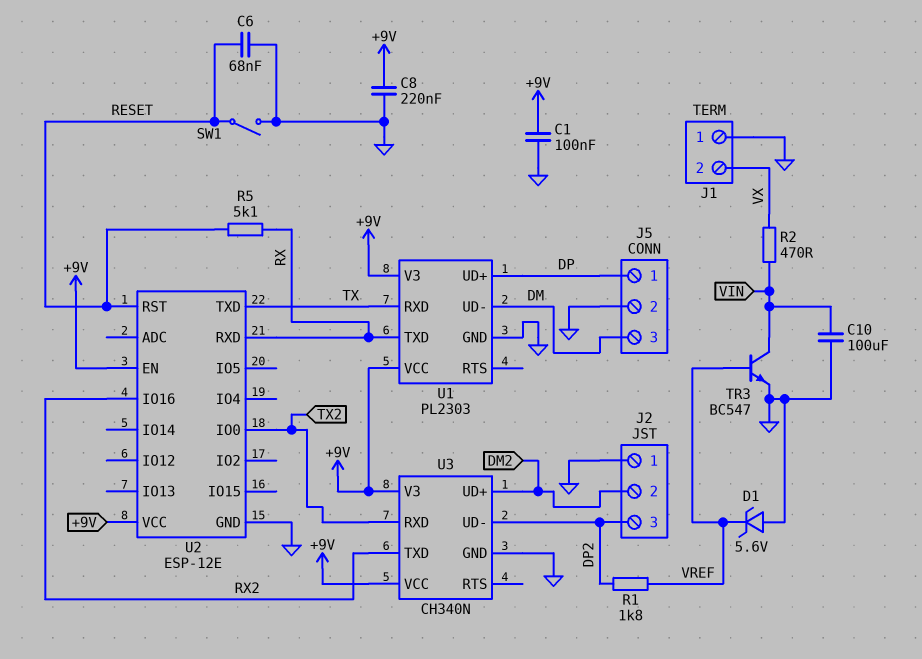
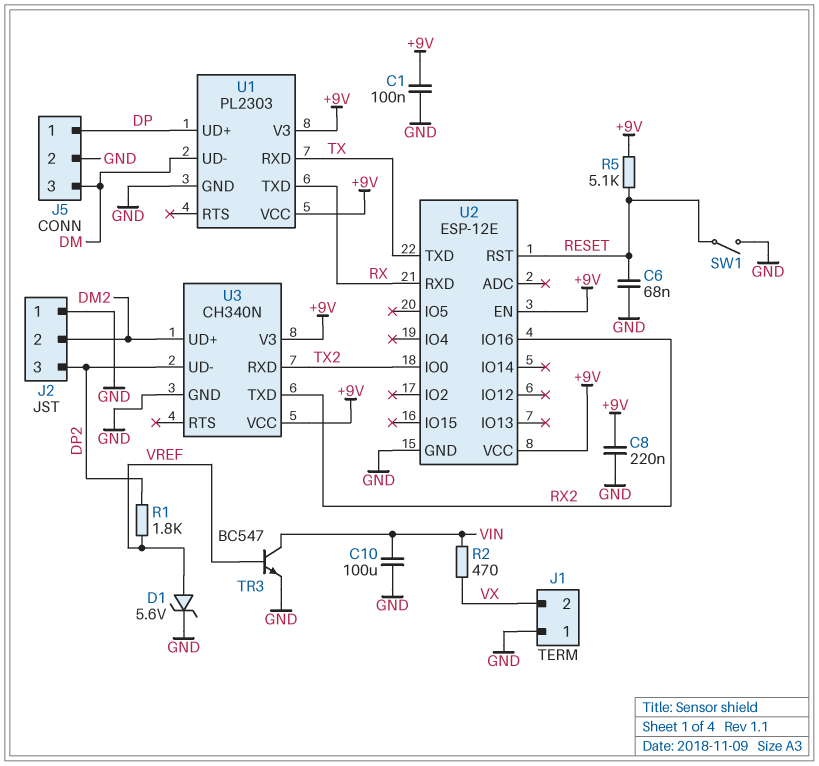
D1: zener 5.6V (A GND, K VREF) -> zener 5.6V (A VREF, K GND)
R5: 5.1k (RESET, RX) -> 5.1k (+9V, RESET)

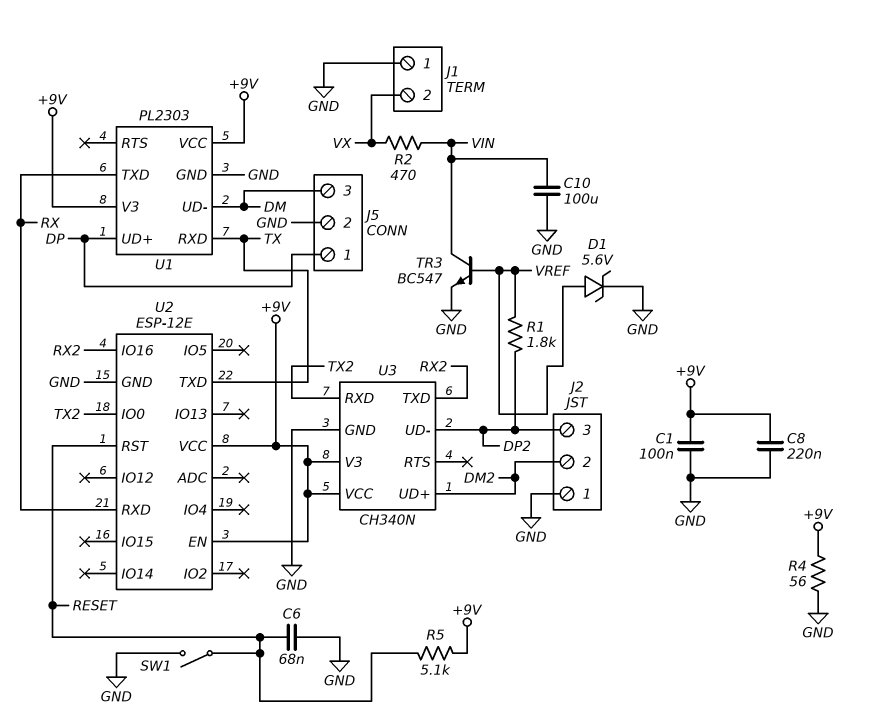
R4: none -> 56 (+9V, GND)

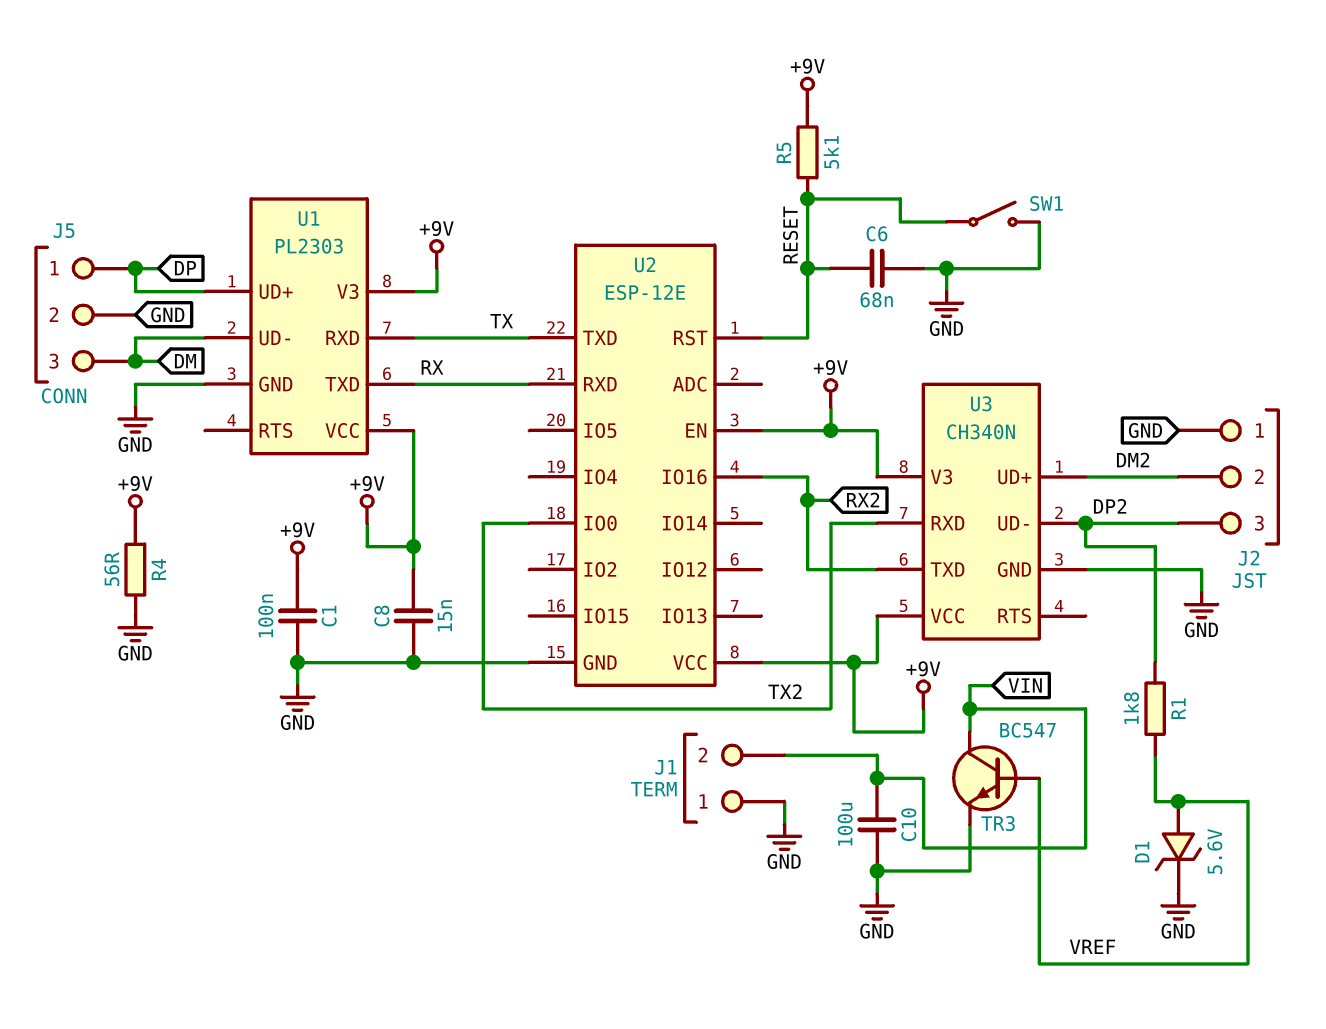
C8: 220nF (+9V, GND) -> 15nF (+9V, GND)
J1 pin 2: VX -> VIN
R2: 470 (VIN, VX) -> none

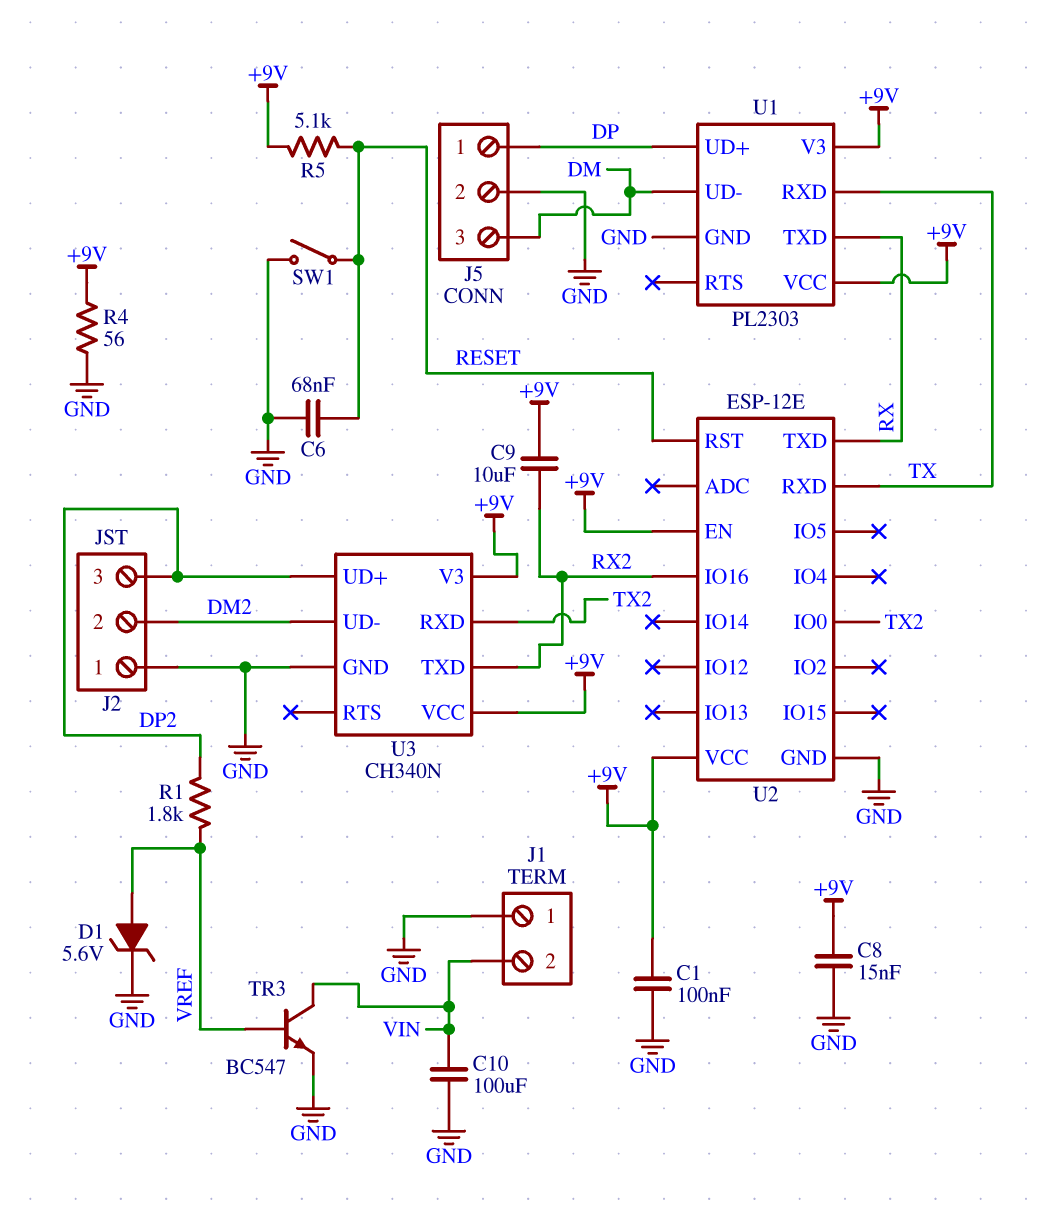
C9: none -> 10uF (+9V, RX2)
U2 pin RXD: RX -> TX
U2 pin TXD: TX -> RX
U3 pin UD+: DM2 -> DP2
U3 pin UD-: DP2 -> DM2

